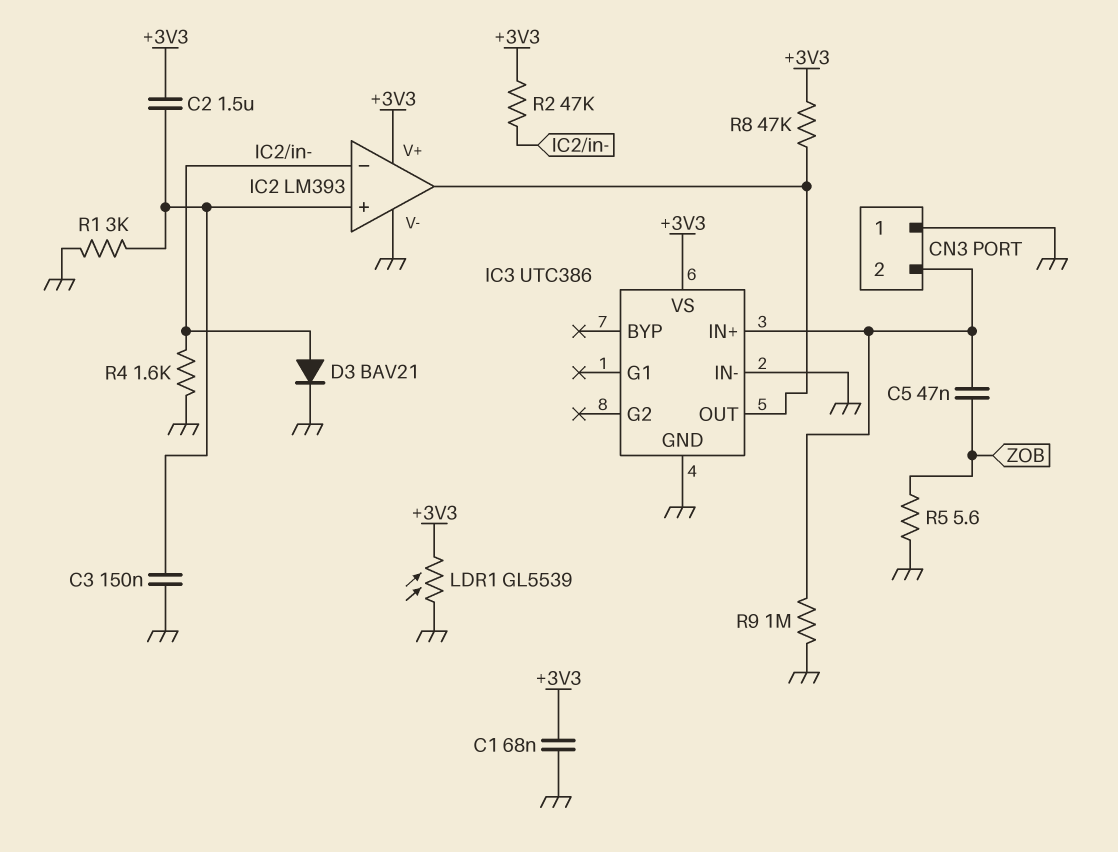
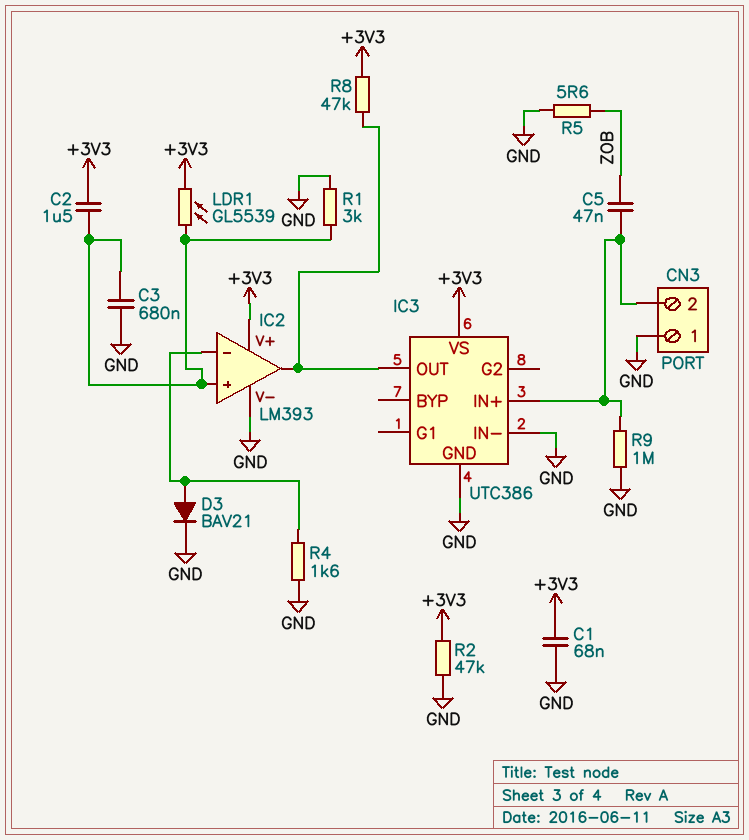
C3: 150nF (GND, IC2/in+) -> 680nF (GND, IC2/in+)
LDR1: GL5539 (+3V3, GND) -> GL5539 (+3V3, IC2/in+)
R2: 47k (+3V3, IC2/in-) -> 47k (+3V3, GND)

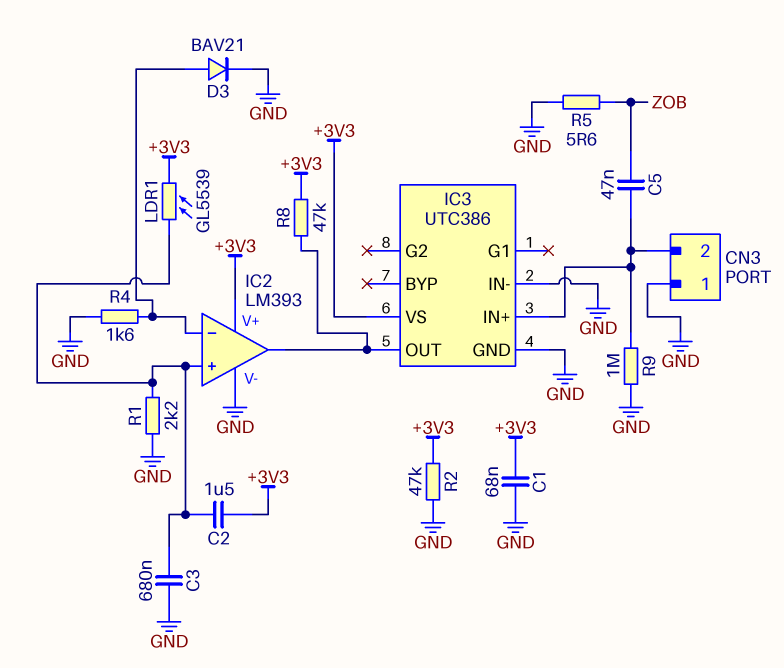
R1: 3k (GND, IC2/in+) -> 2.2k (GND, IC2/in+)

